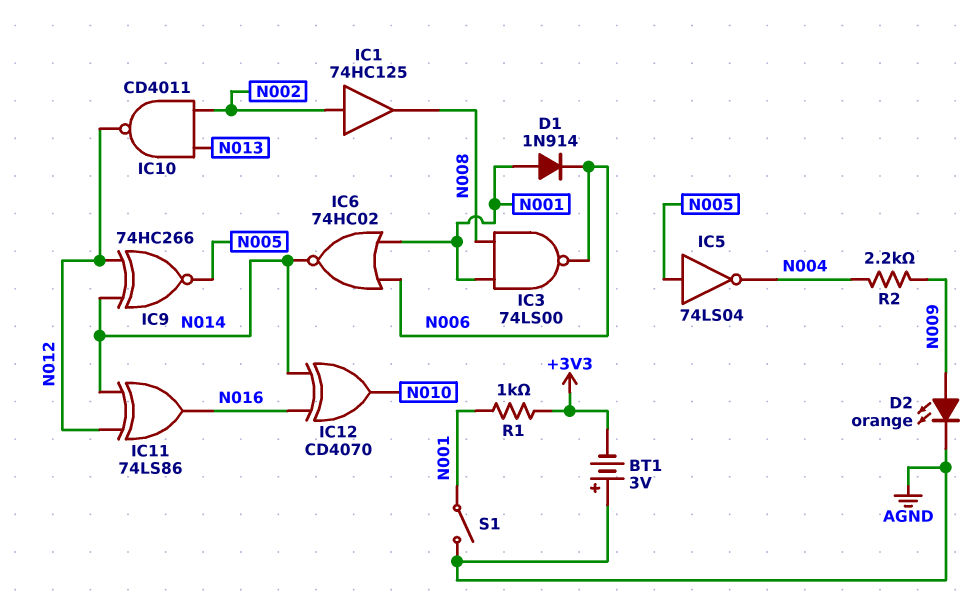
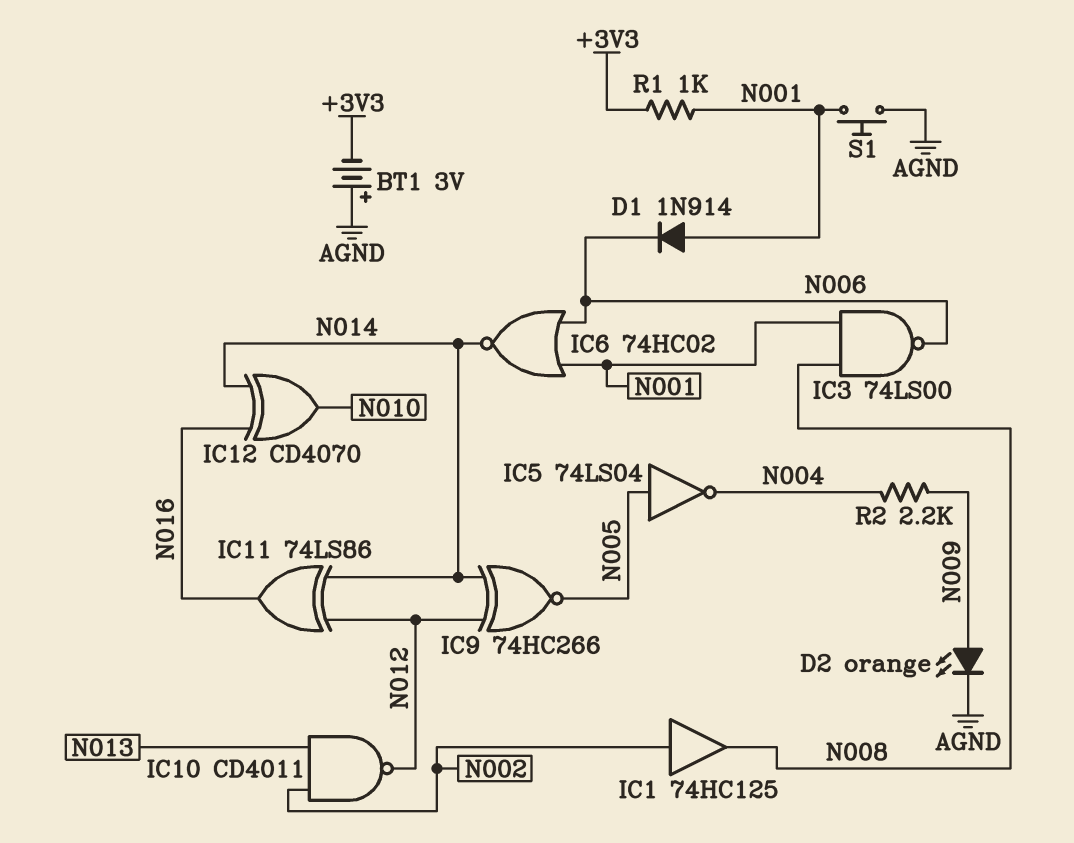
S1: switch (AGND, N001) -> button (AGND, N001)

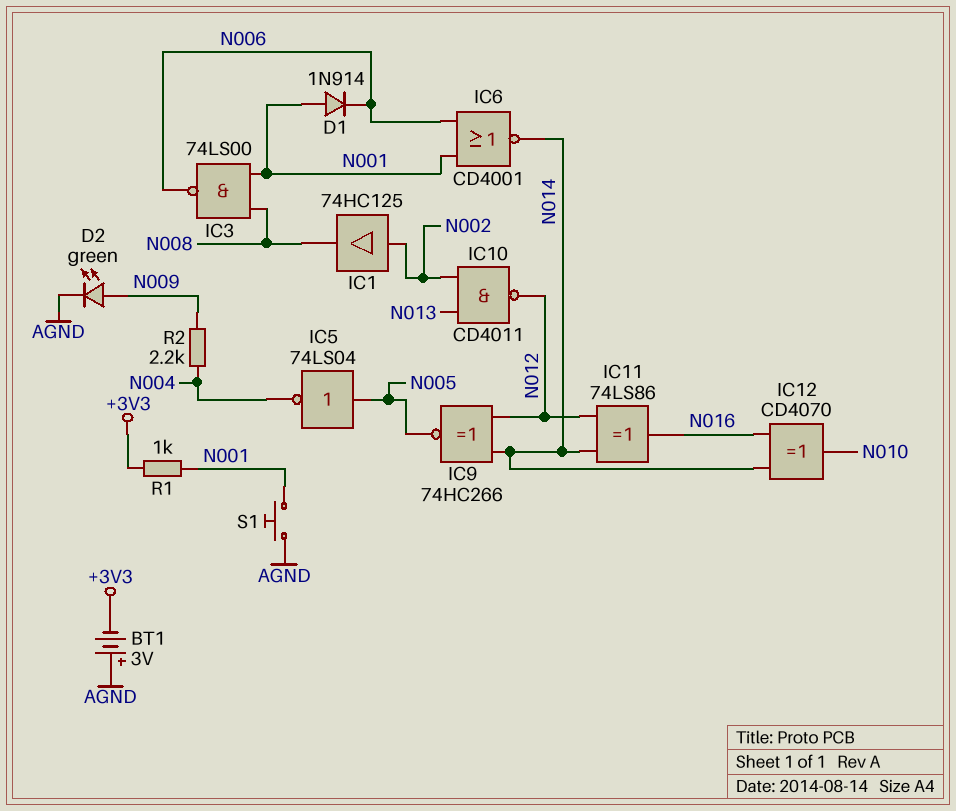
D2: LED orange (A N009, K AGND) -> LED green (A N009, K AGND)
IC6: NOR 74HC02 (in N001, in N006, out N014) -> NOR CD4001 (in N001, in N006, out N014)

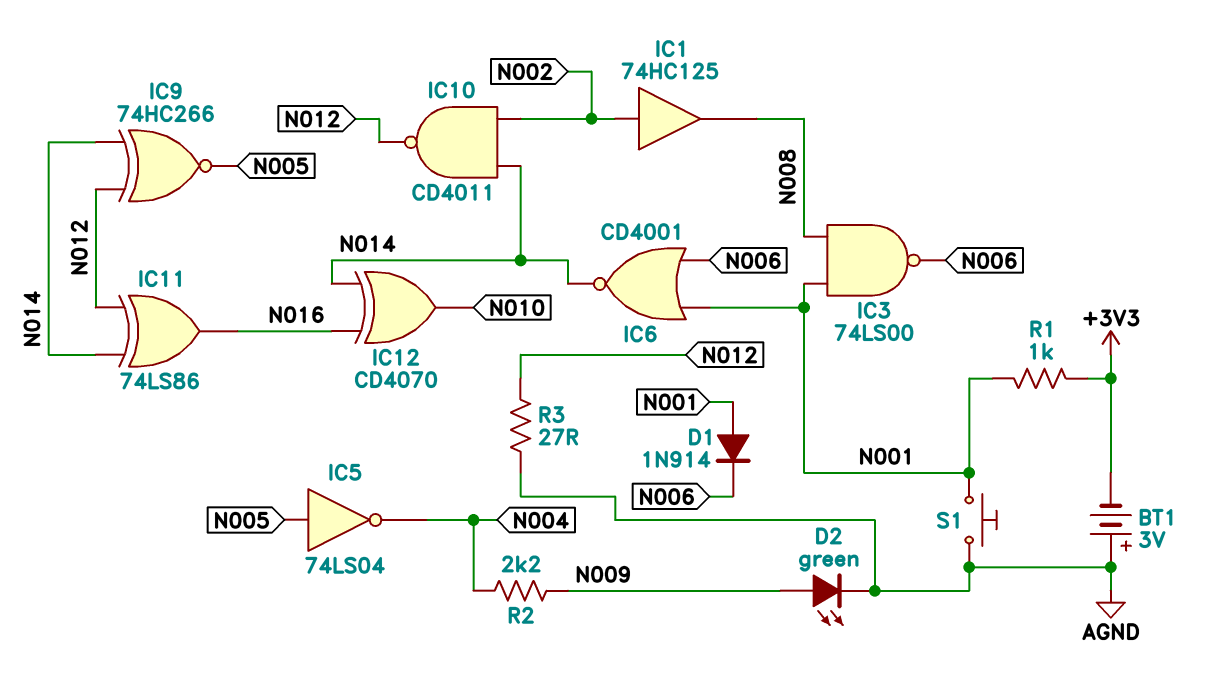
IC10: NAND CD4011 (in N002, in N013, out N012) -> NAND CD4011 (in N002, in N014, out N012)
R3: none -> 27 (AGND, N012)

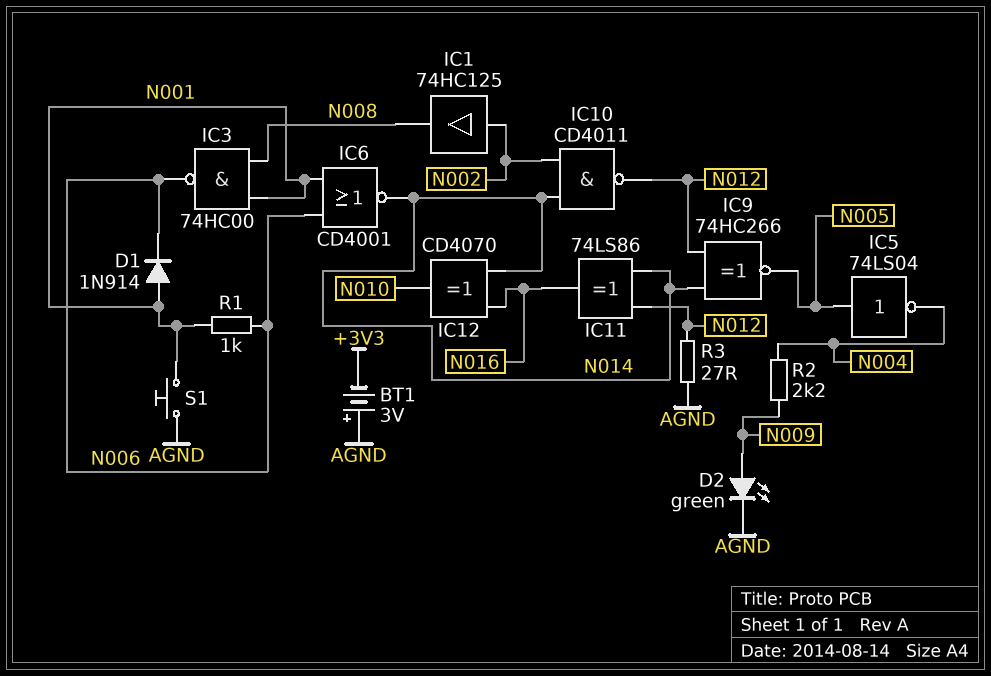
IC3: NAND 74LS00 (in N001, in N008, out N006) -> NAND 74HC00 (in N001, in N008, out N006)
R1: 1k (+3V3, N001) -> 1k (N001, N006)

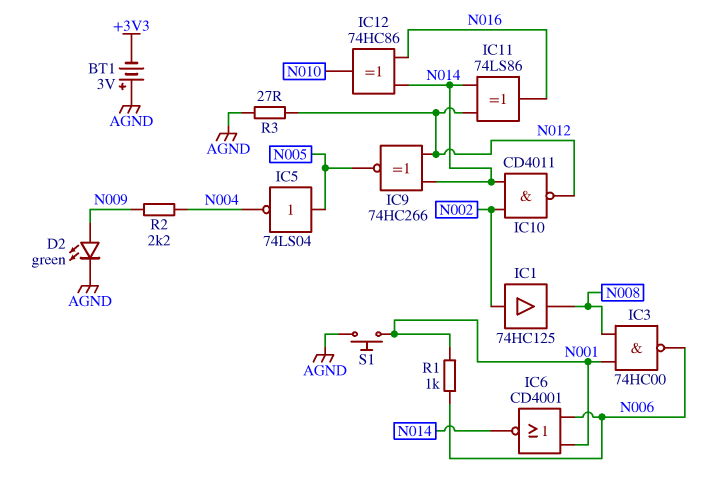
D1: diode 1N914 (A N001, K N006) -> none
IC12: XOR CD4070 (in N014, in N016, out N010) -> XOR 74HC86 (in N014, in N016, out N010)

